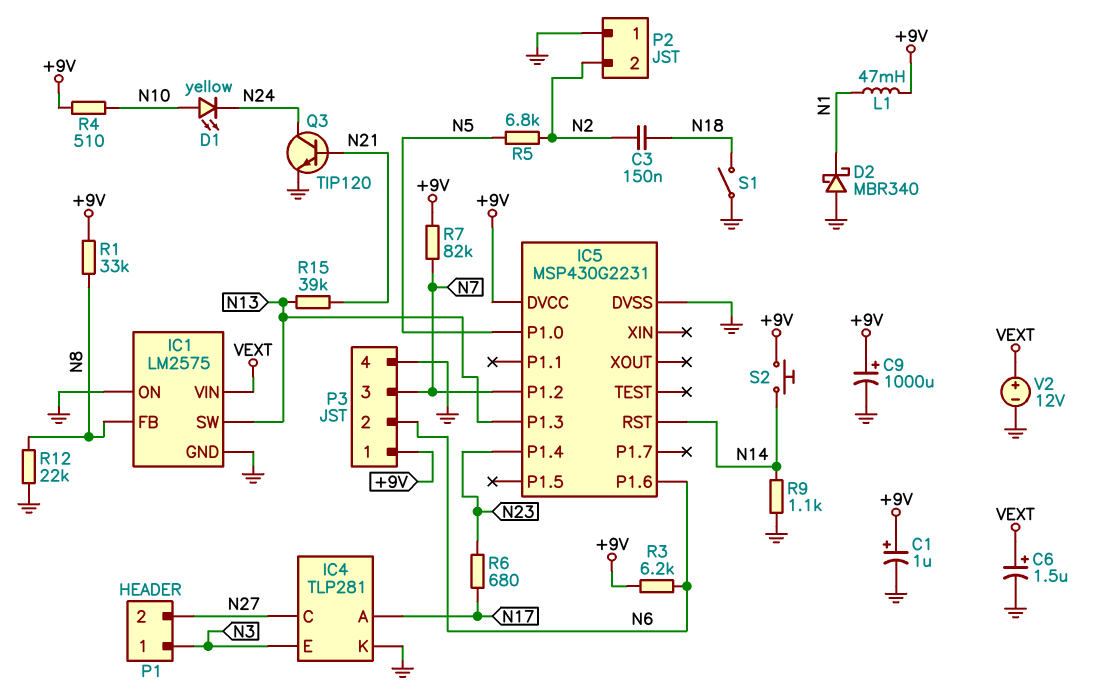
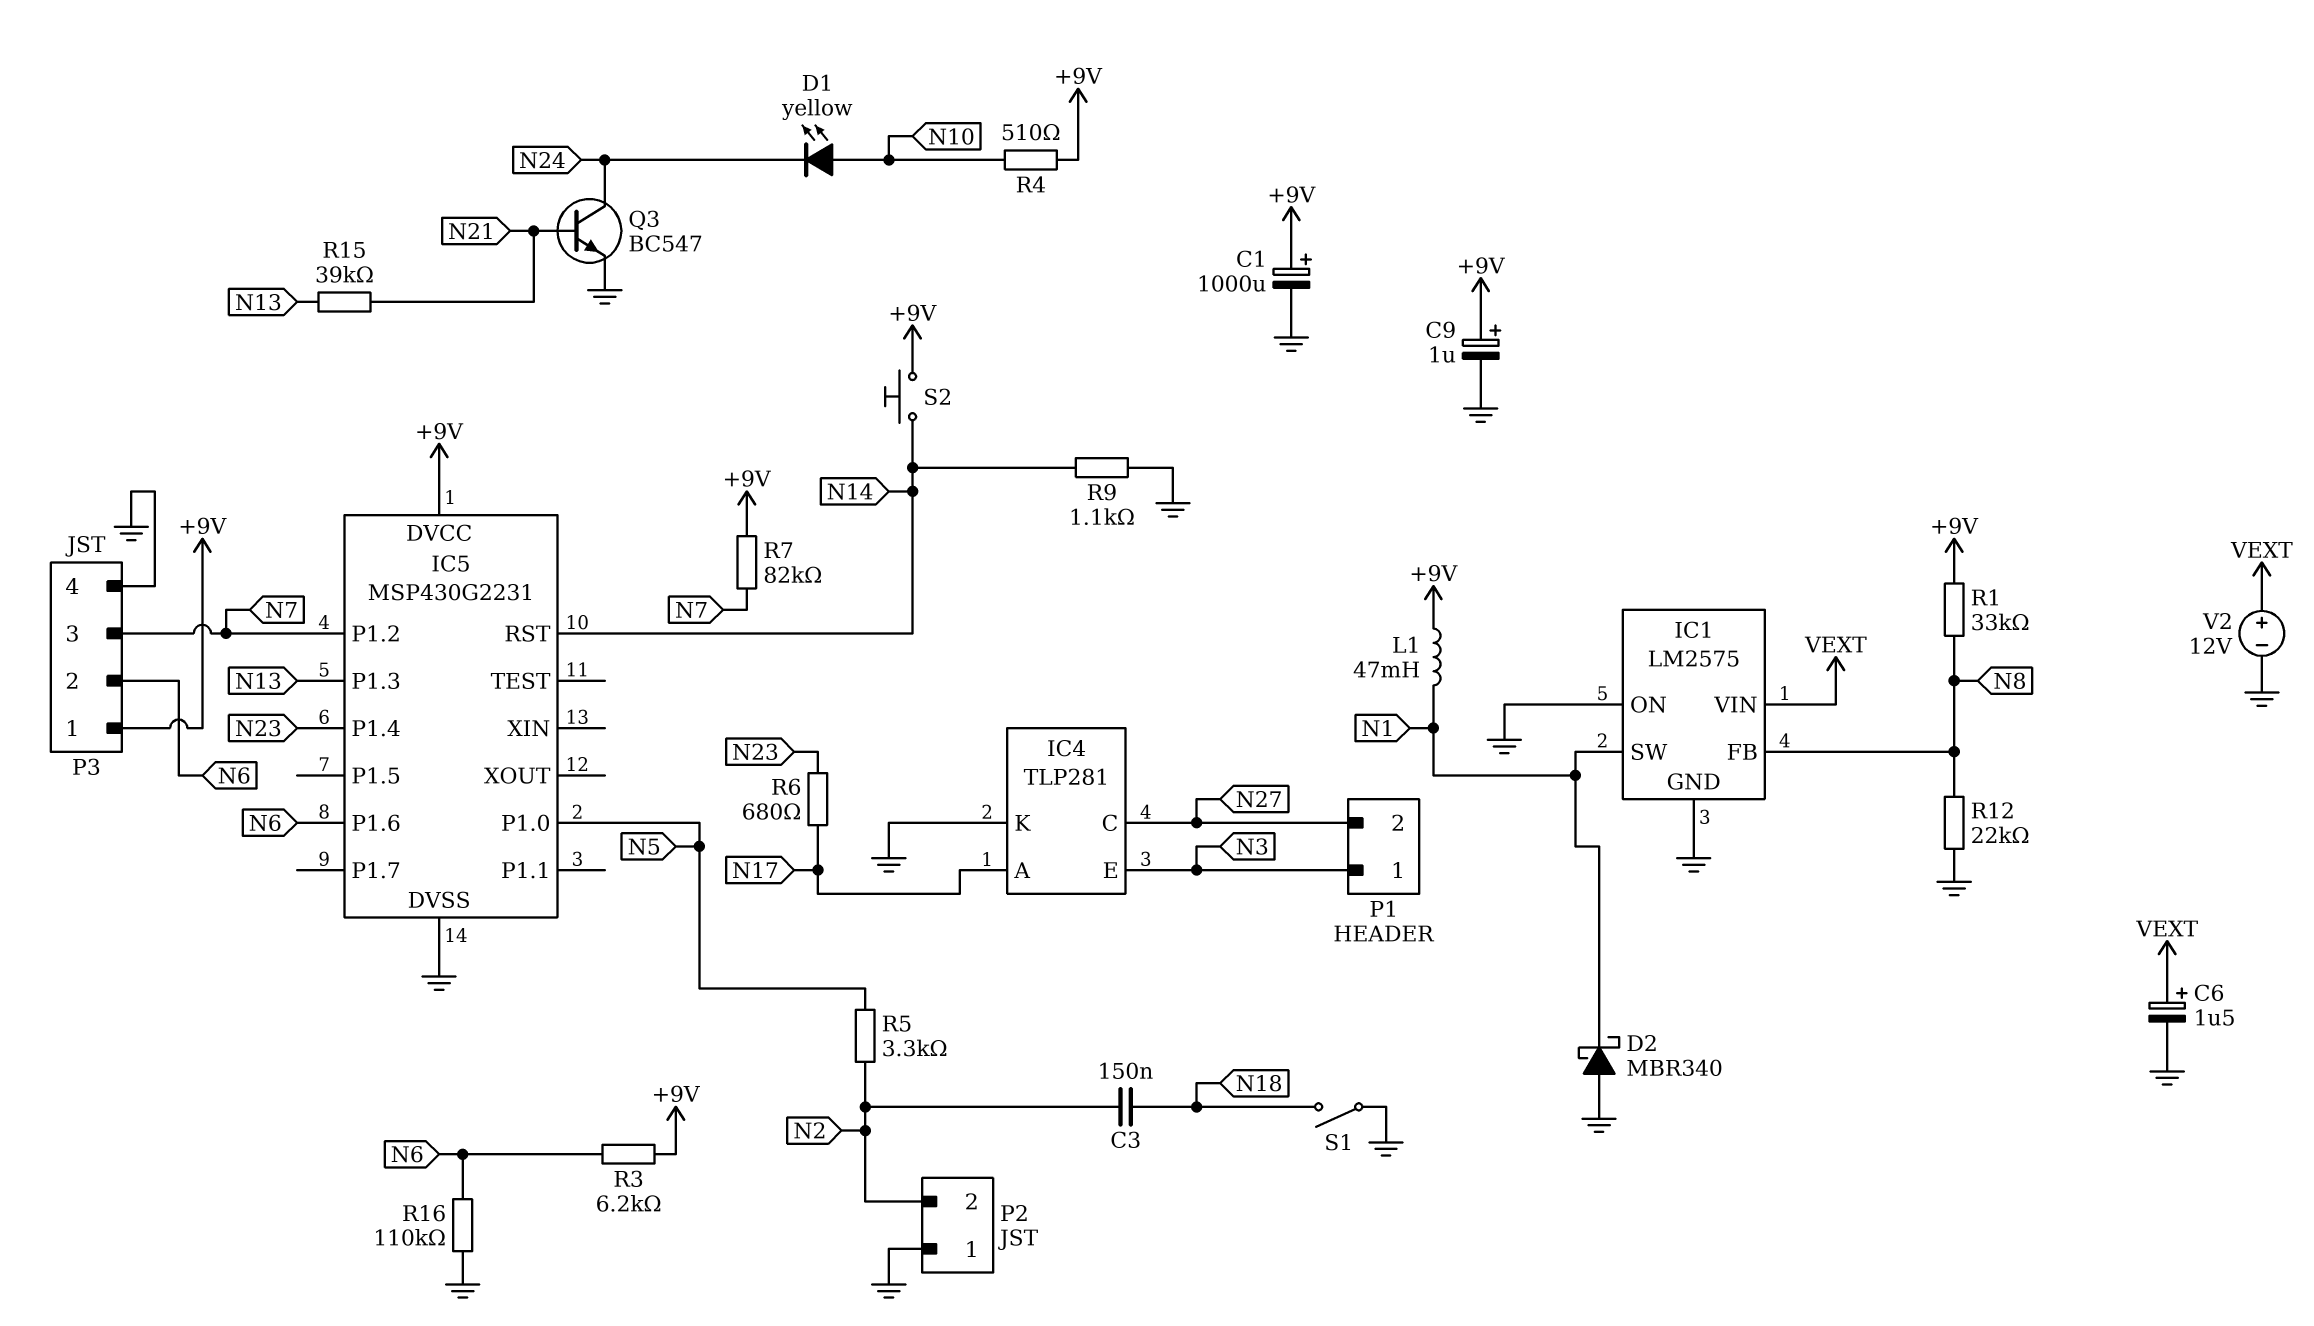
C1: 1uF (plus +9V, minus GND) -> 1000uF (plus +9V, minus GND)
C9: 1000uF (plus +9V, minus GND) -> 1uF (plus +9V, minus GND)
IC1 pin SW: N13 -> N1
Q3: NPN TIP120 (B N21, C N24, E GND) -> NPN BC547 (B N21, C N24, E GND)
R5: 6.8k (N2, N5) -> 3.3k (N2, N5)
R16: none -> 110k (GND, N6)

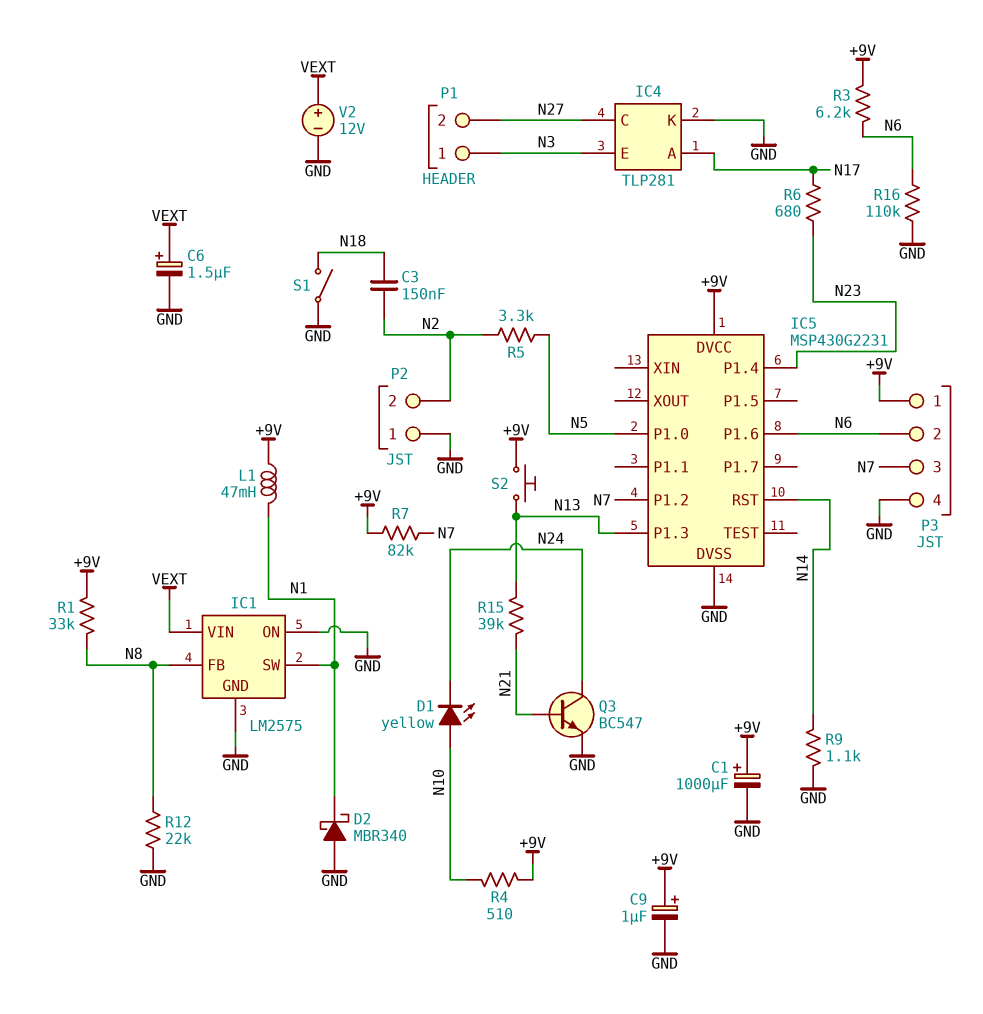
S2: button (+9V, N14) -> button (+9V, N13)

